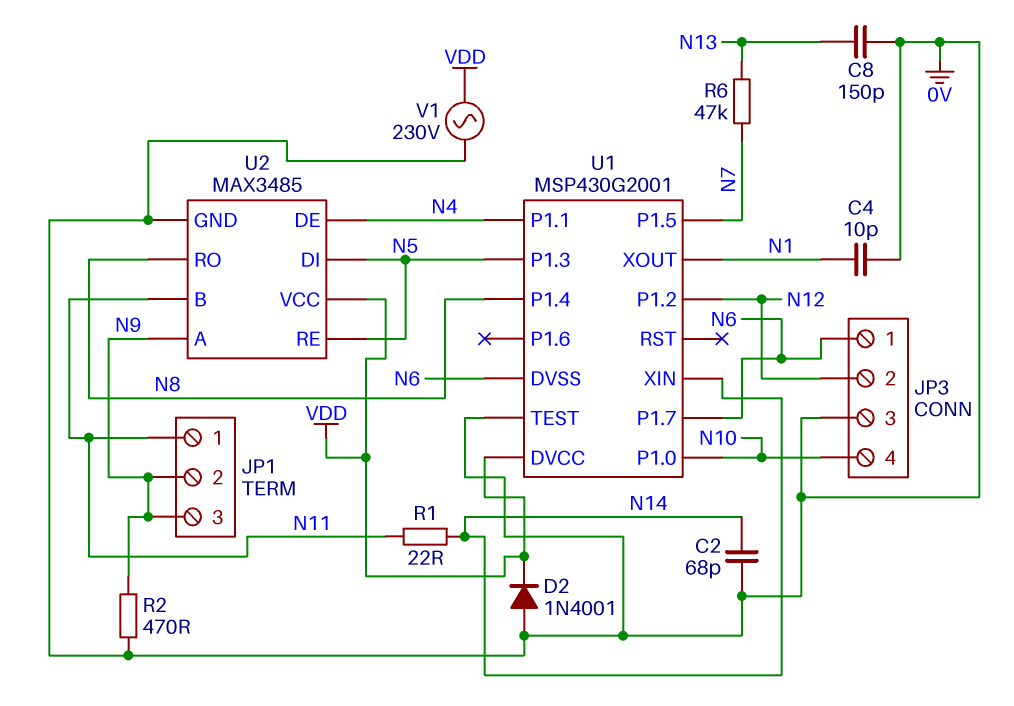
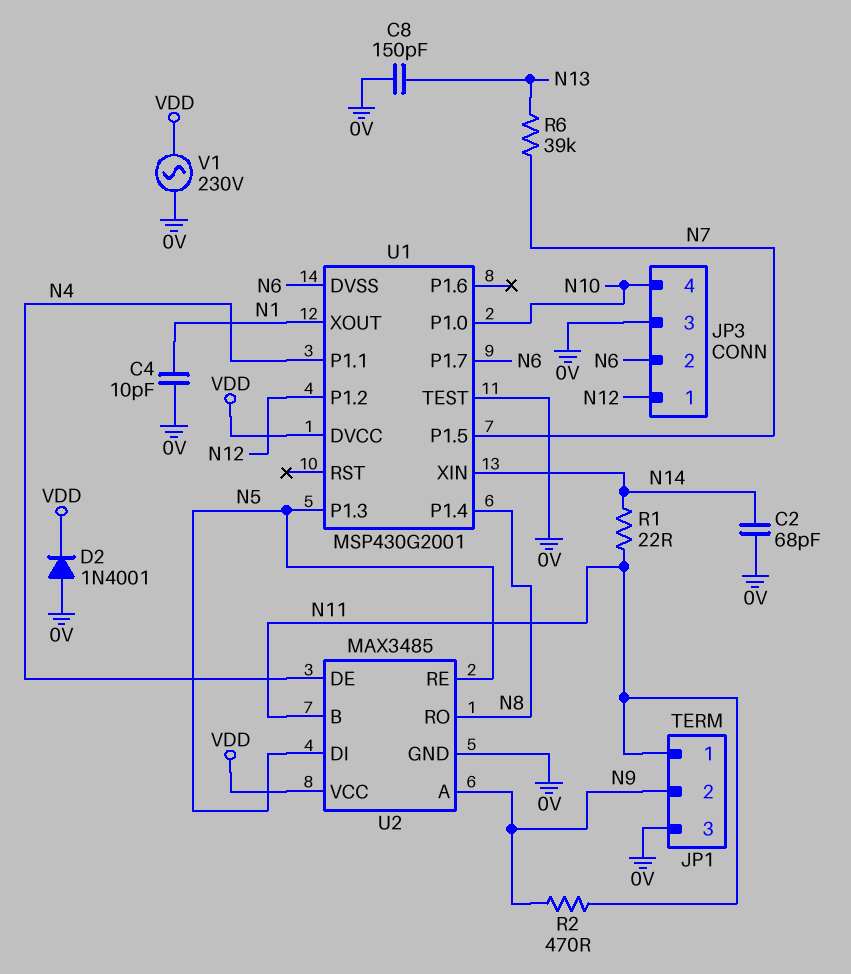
JP1 pin 3: N9 -> 0V
JP3 pin 1: N6 -> N12
JP3 pin 2: N12 -> N6
R2: 470 (0V, N9) -> 470 (N9, N11)
R6: 47k (N7, N13) -> 39k (N7, N13)

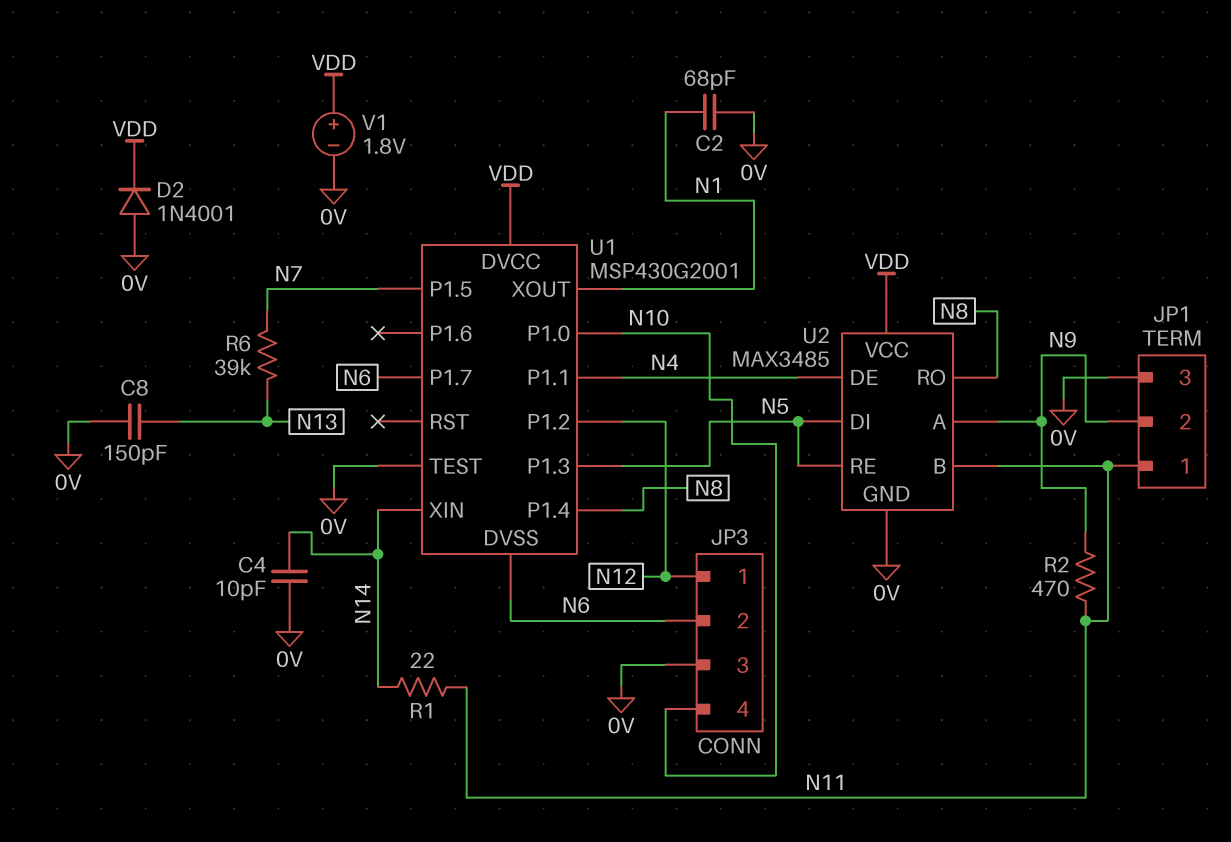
C2: 68pF (0V, N14) -> 68pF (0V, N1)
C4: 10pF (0V, N1) -> 10pF (0V, N14)
V1: AC 230V (0V, VDD) -> 1.8V (plus VDD, minus 0V)

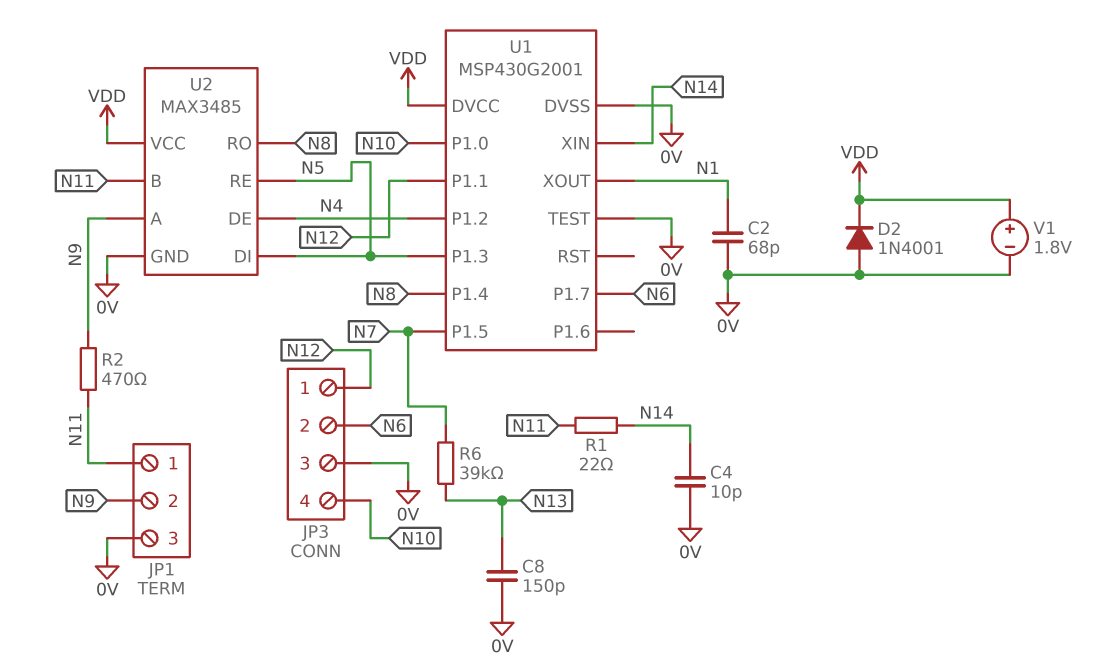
U1 pin DVSS: N6 -> 0V
U1 pin P1.1: N4 -> N12
U1 pin P1.2: N12 -> N4

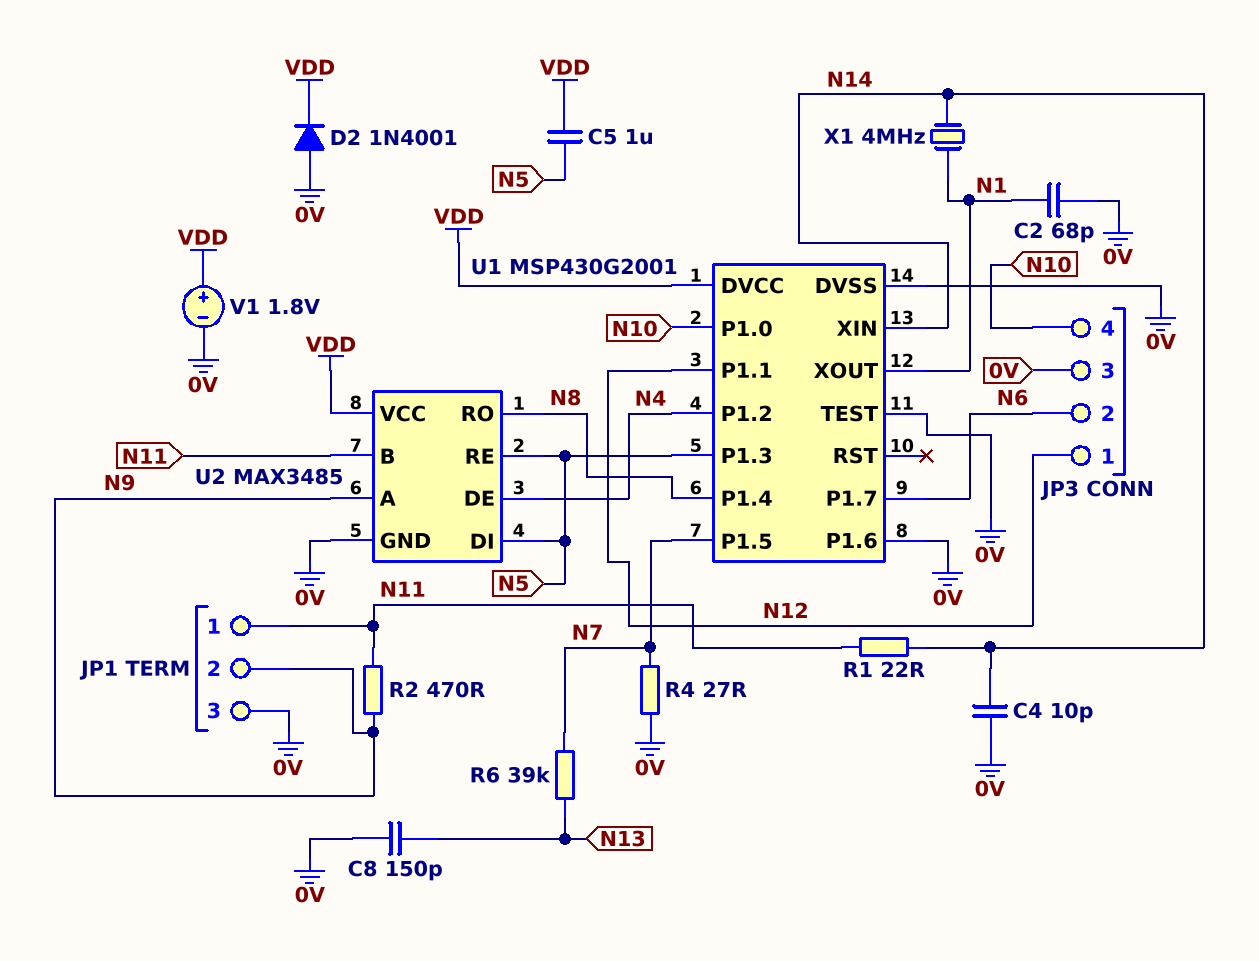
C5: none -> 1uF (N5, VDD)
R4: none -> 27 (0V, N7)
U1 pin P1.6: none -> 0V
X1: none -> 4MHz (N1, N14)

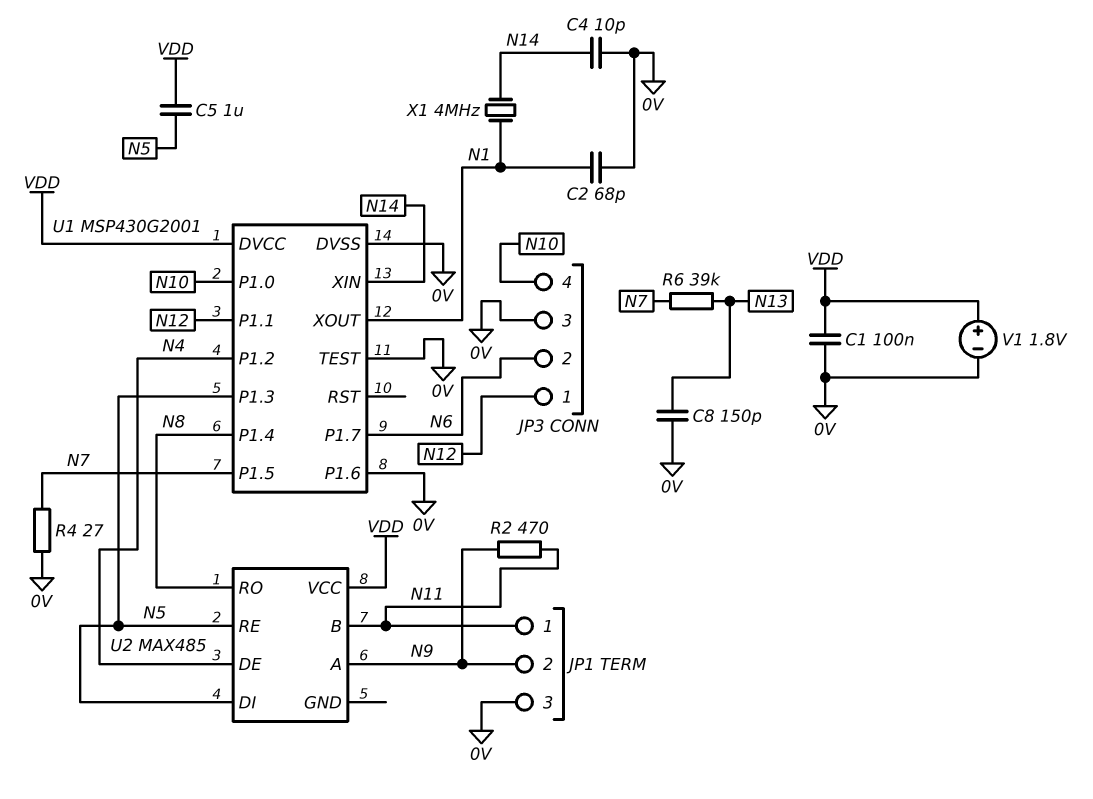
C1: none -> 100nF (0V, VDD)
D2: diode 1N4001 (A 0V, K VDD) -> none
R1: 22 (N11, N14) -> none
U2: MAX3485 -> MAX485
U2 pin GND: 0V -> none

